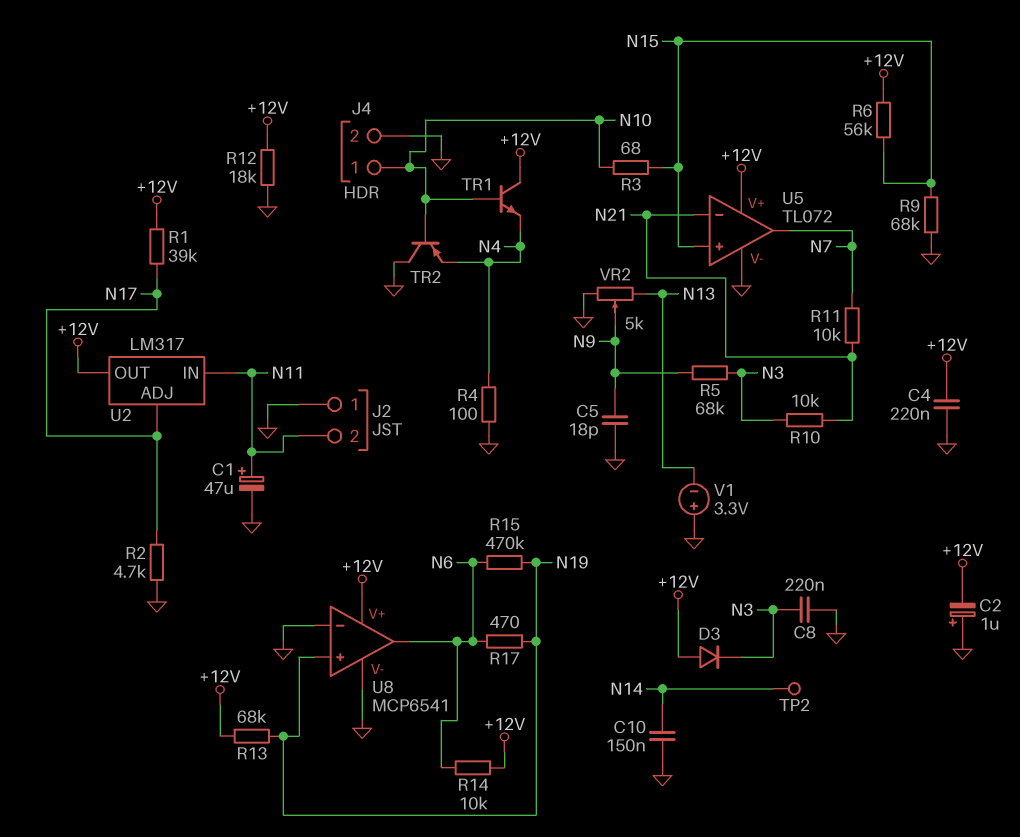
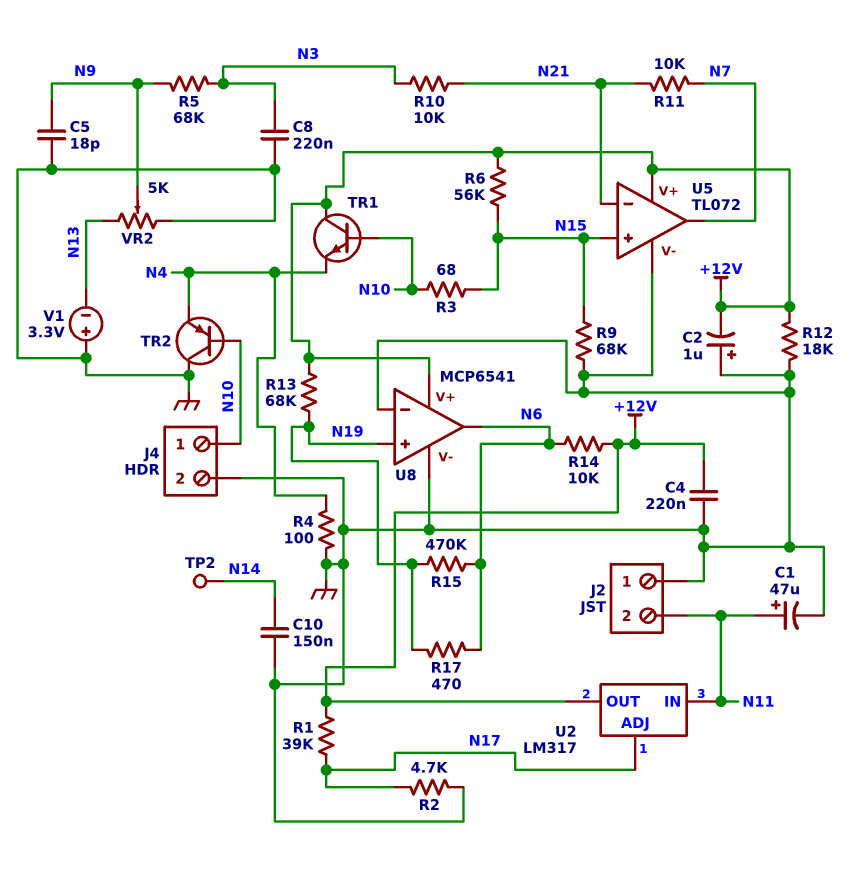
D3: diode (A +12V, K N3) -> none

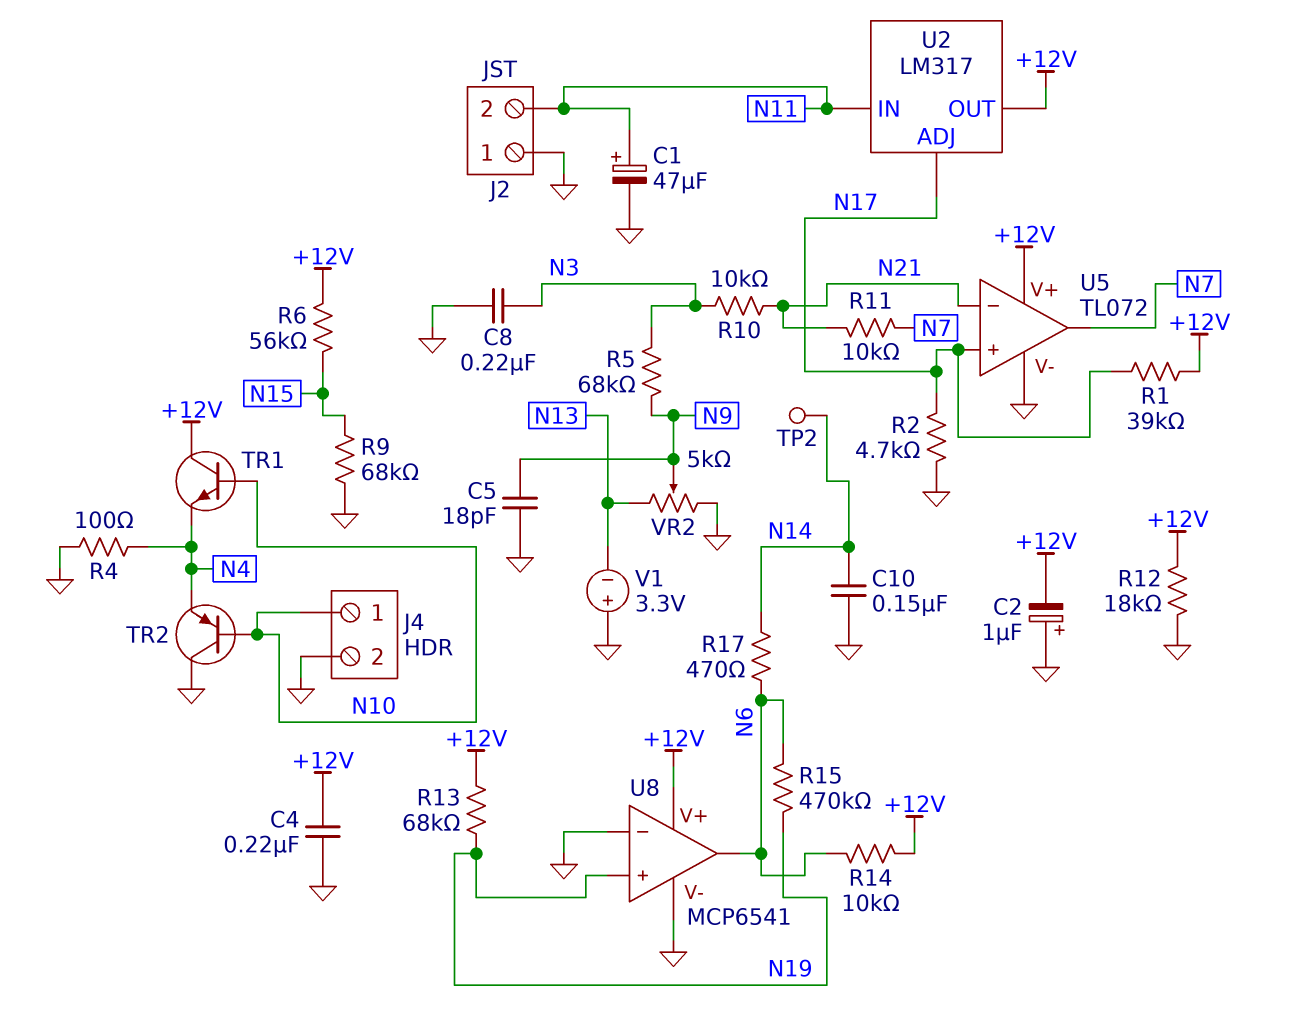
R3: 68 (N10, N15) -> none
R17: 470 (N6, N19) -> 470 (N6, N14)
U5 pin in+: N15 -> N17

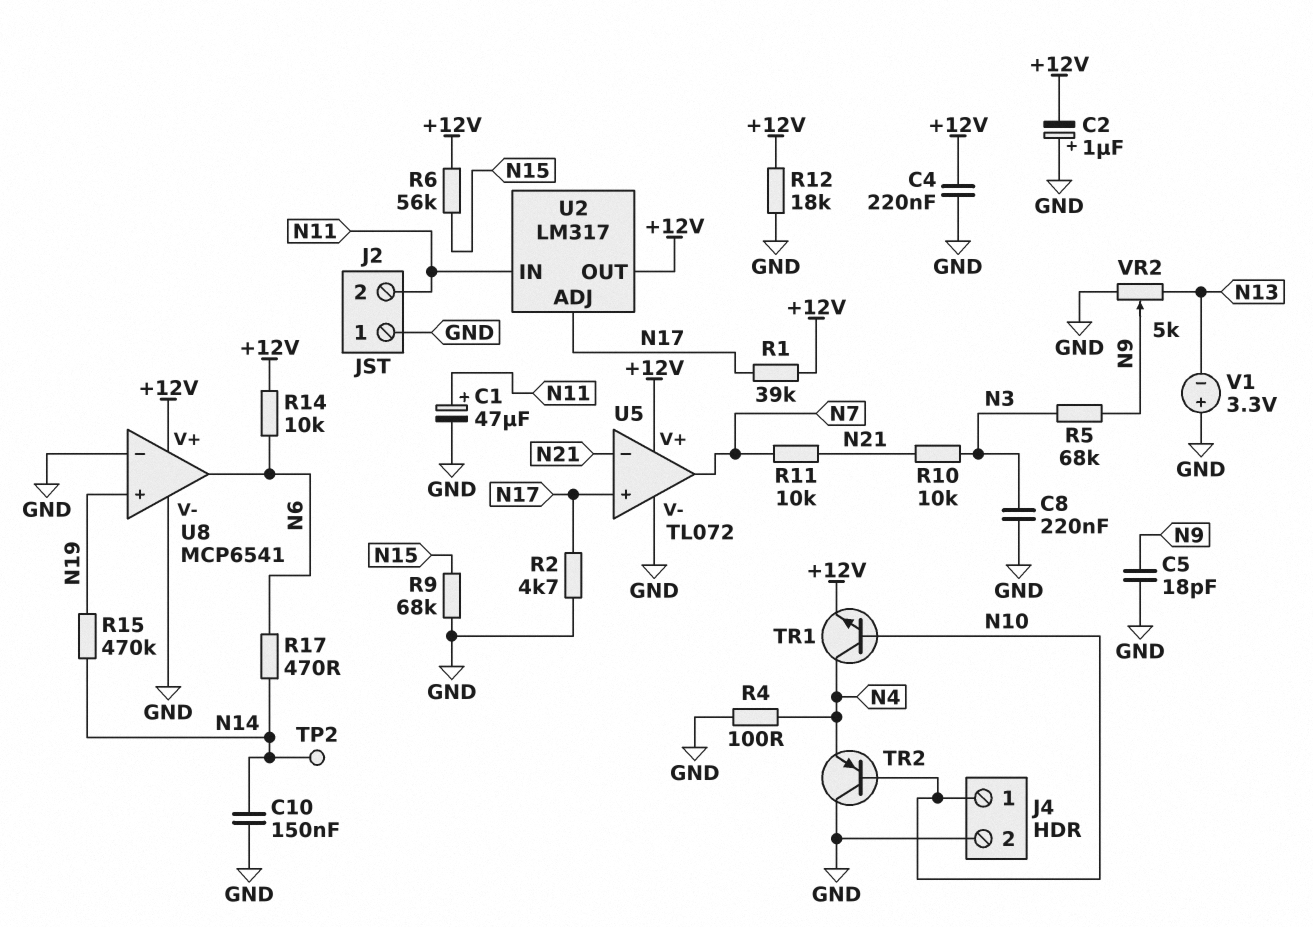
R13: 68k (+12V, N19) -> none
R15: 470k (N6, N19) -> 470k (N14, N19)
TR1: NPN (B N10, C +12V, E N4) -> NPN (B N10, C N4, E +12V)

